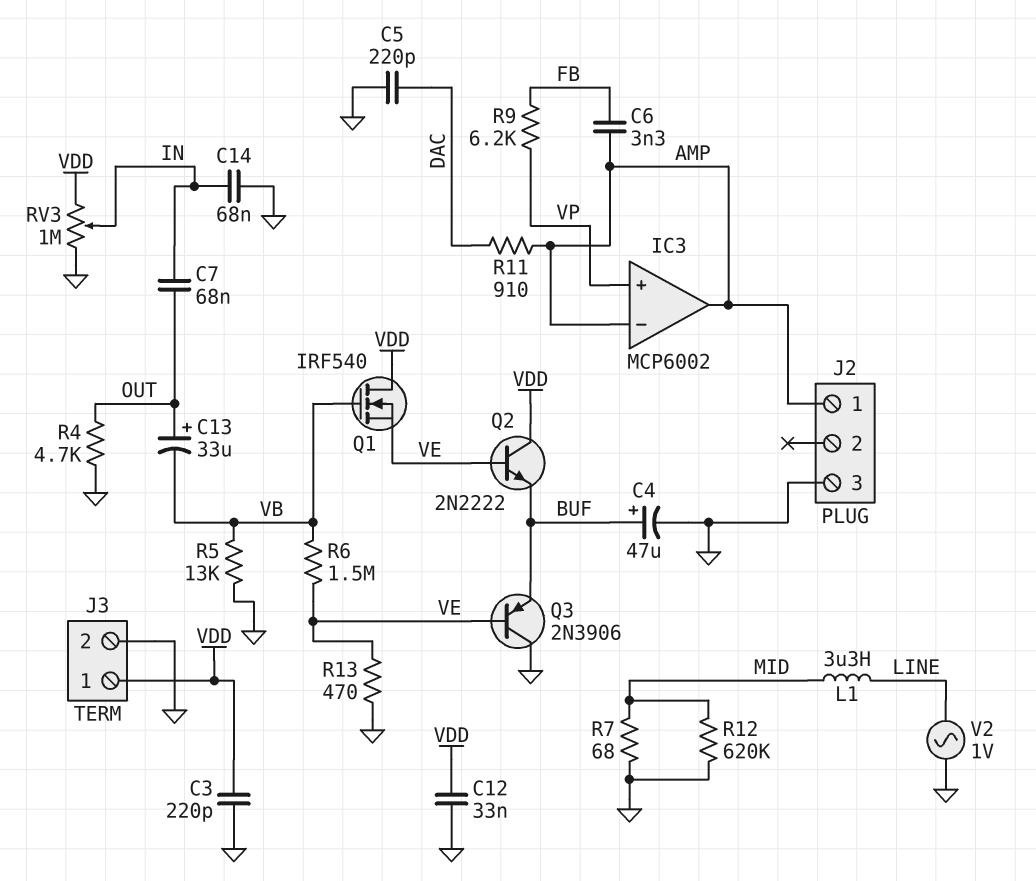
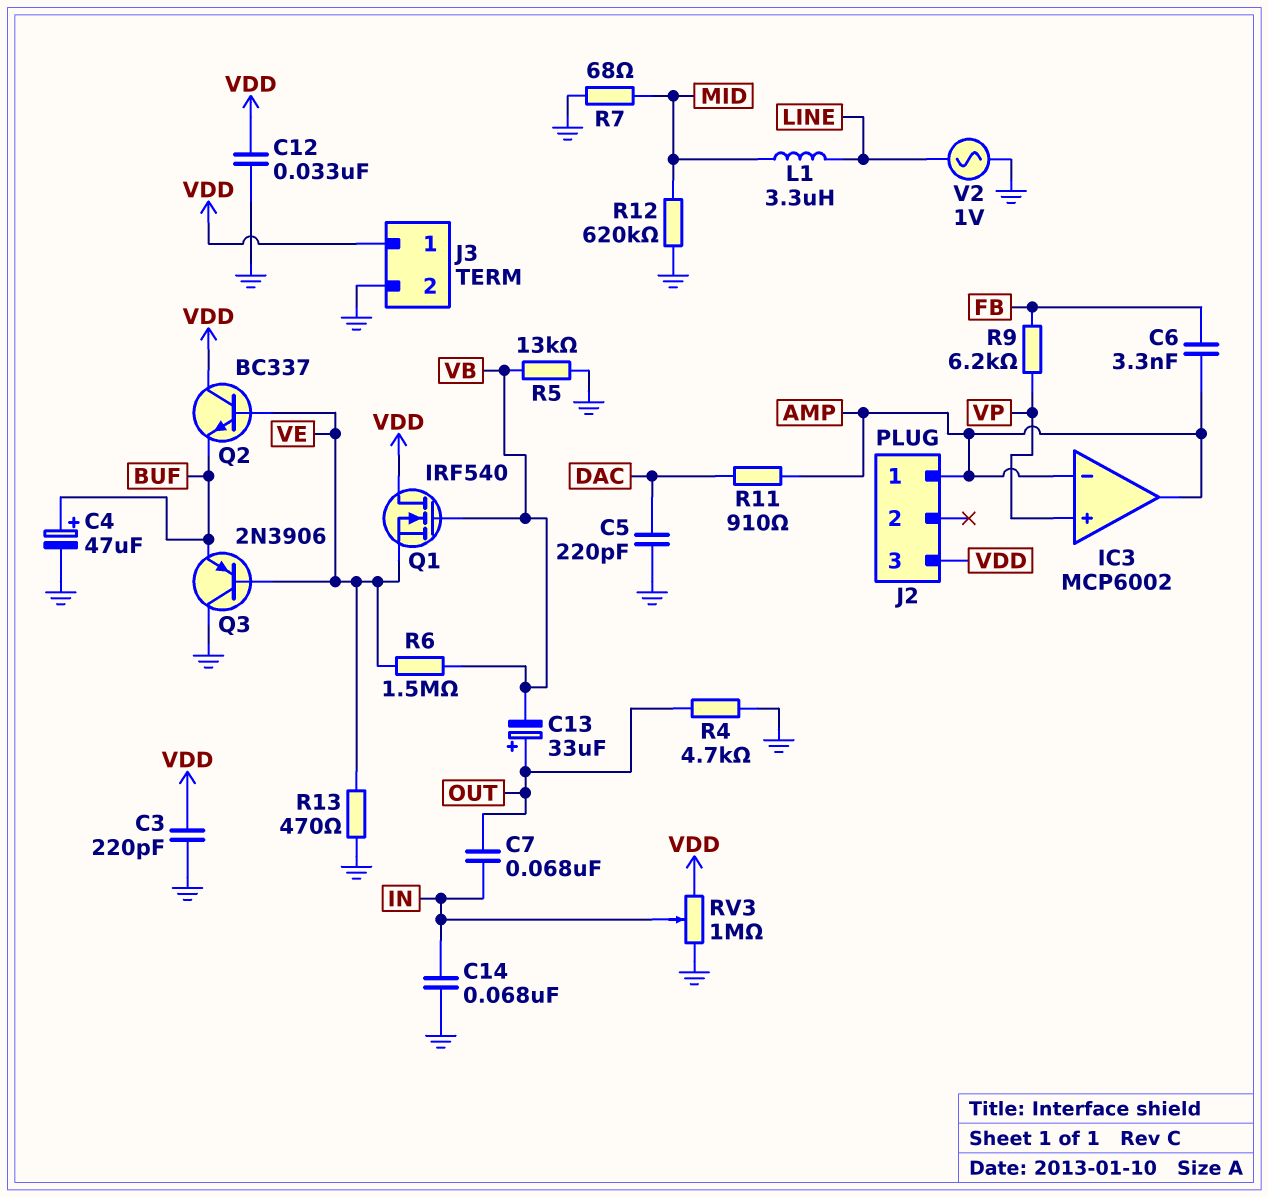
J2 pin 3: GND -> VDD
Q2: NPN 2N2222 (B VE, C VDD, E BUF) -> NPN BC337 (B VE, C VDD, E BUF)

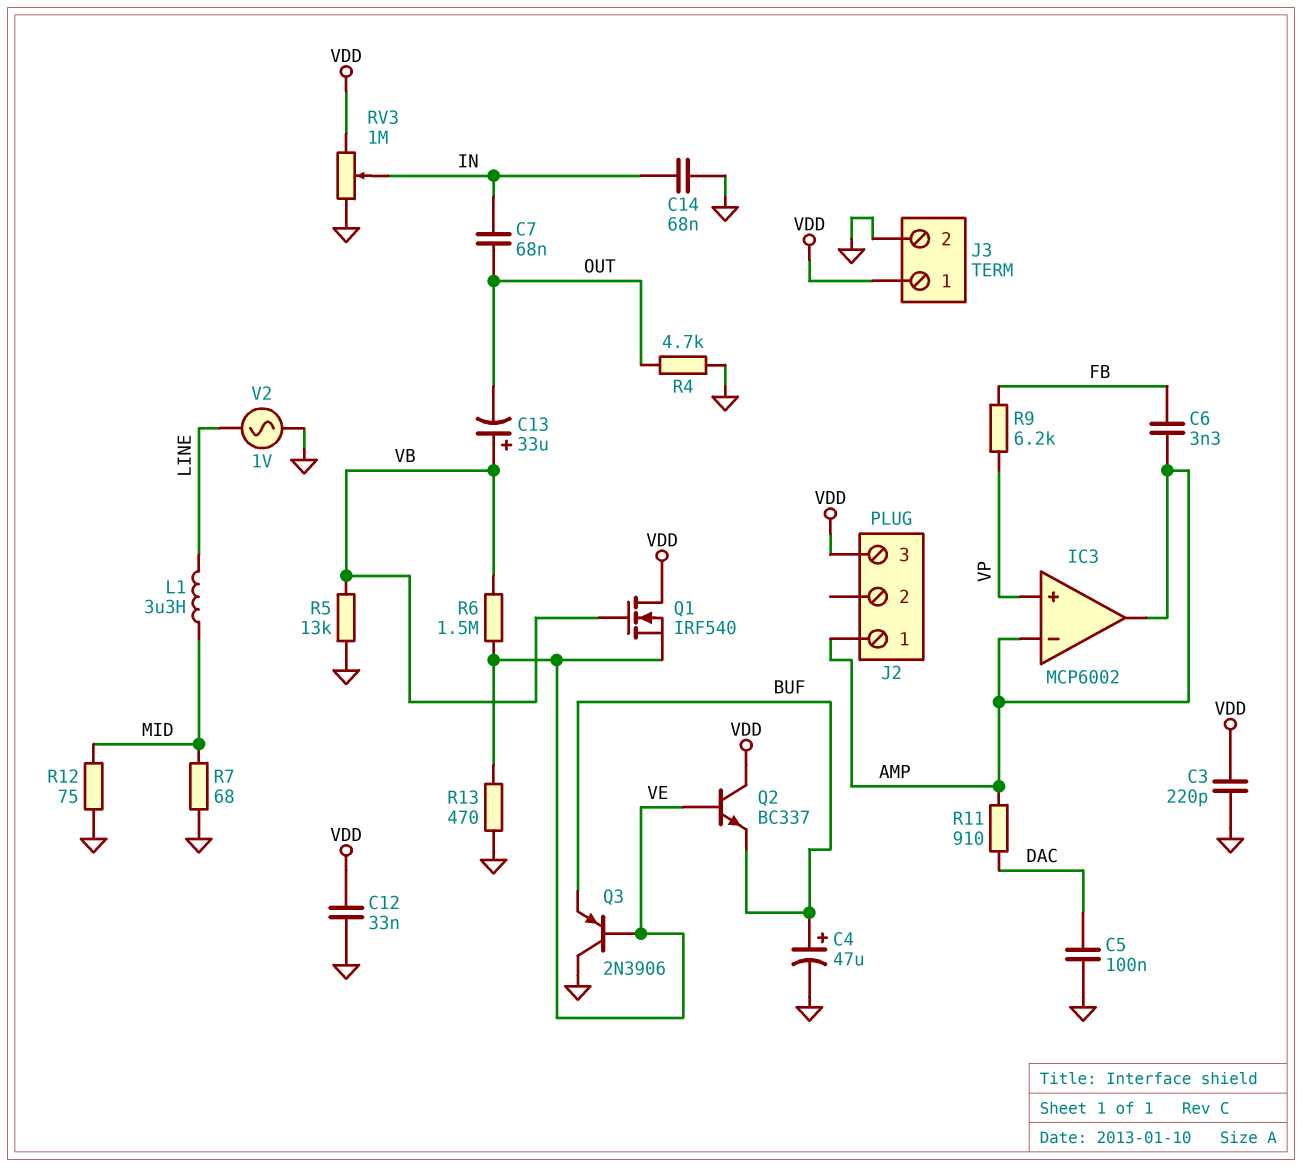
C5: 220pF (DAC, GND) -> 100nF (DAC, GND)
C13: 33uF (plus OUT, minus VB) -> 33uF (plus VB, minus OUT)
R12: 620k (GND, MID) -> 75 (GND, MID)

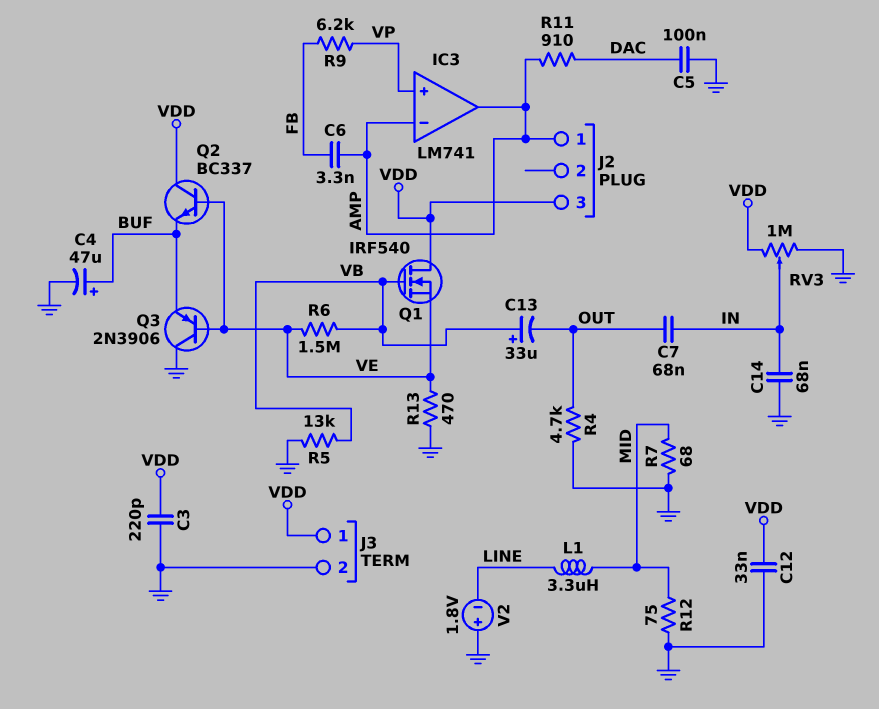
IC3: MCP6002 -> LM741
V2: AC 1V (GND, LINE) -> 1.8V (plus GND, minus LINE)

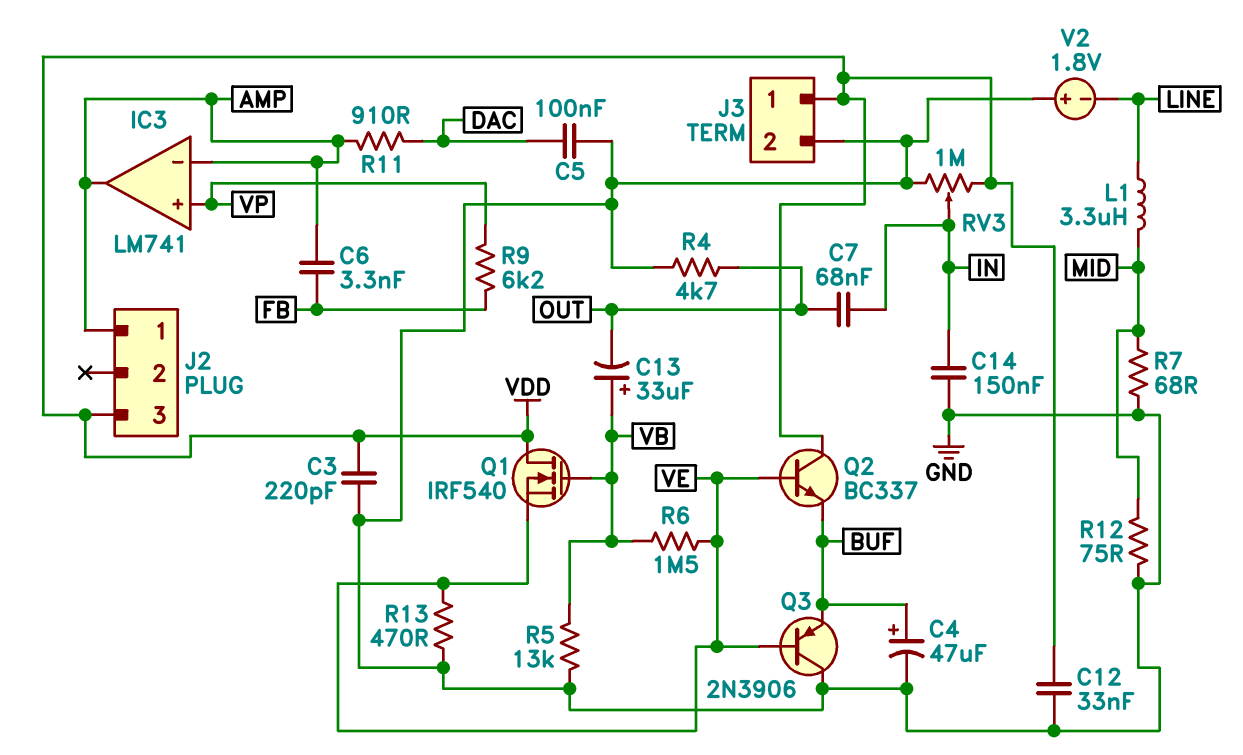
C14: 68nF (GND, IN) -> 150nF (GND, IN)

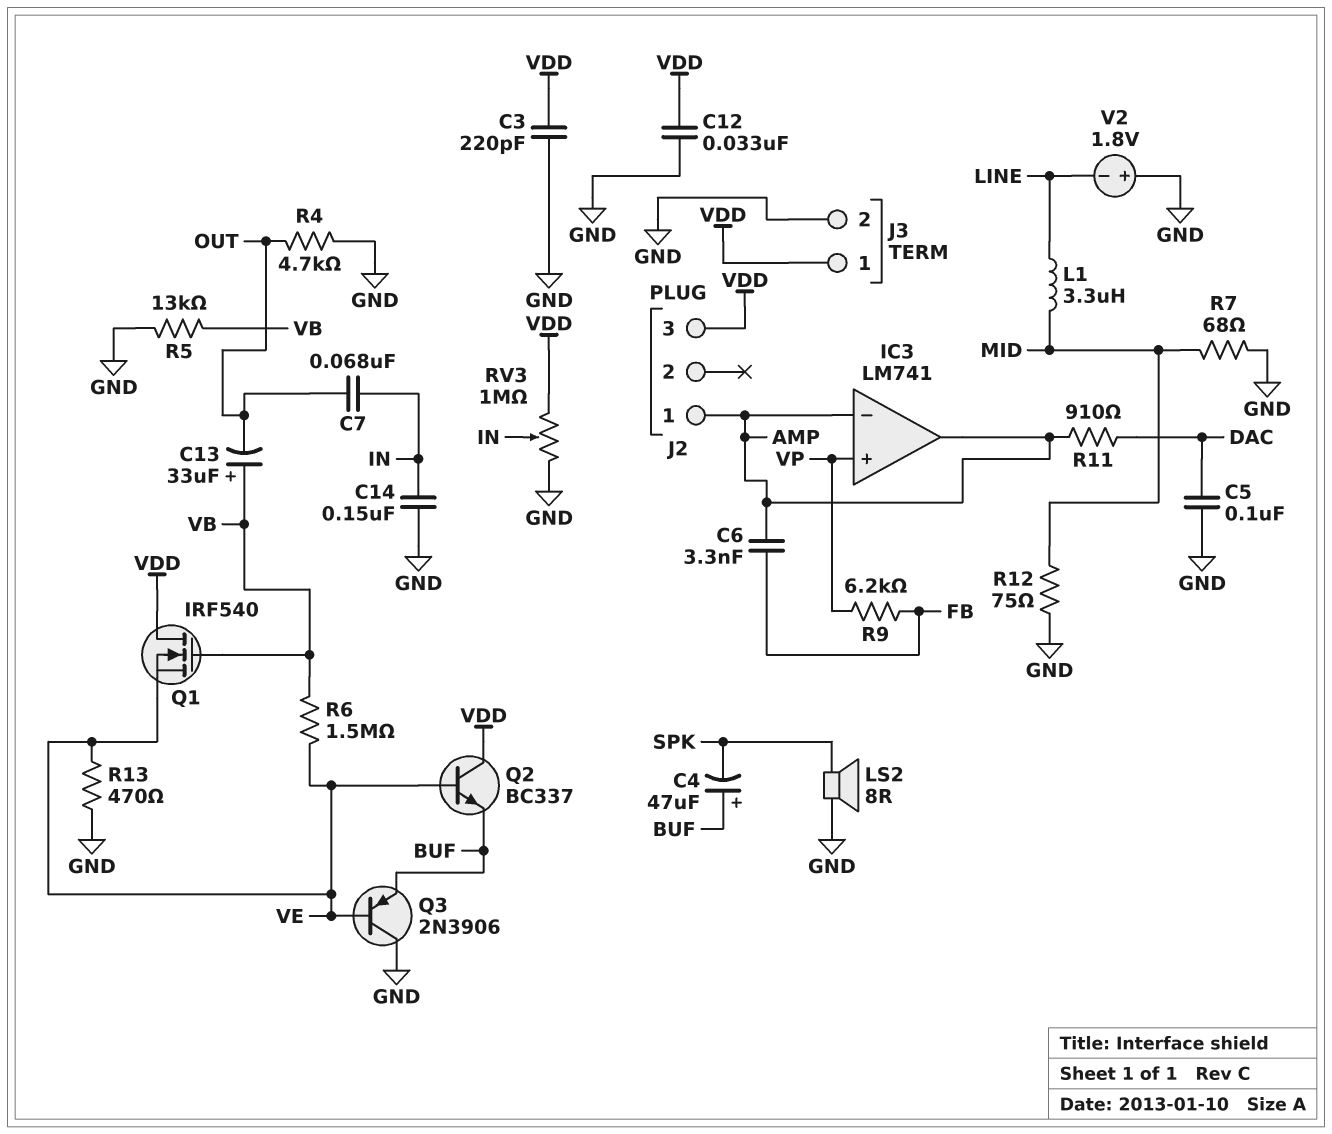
C4: 47uF (plus BUF, minus GND) -> 47uF (plus BUF, minus SPK)
LS2: none -> speaker 8R (GND, SPK)

